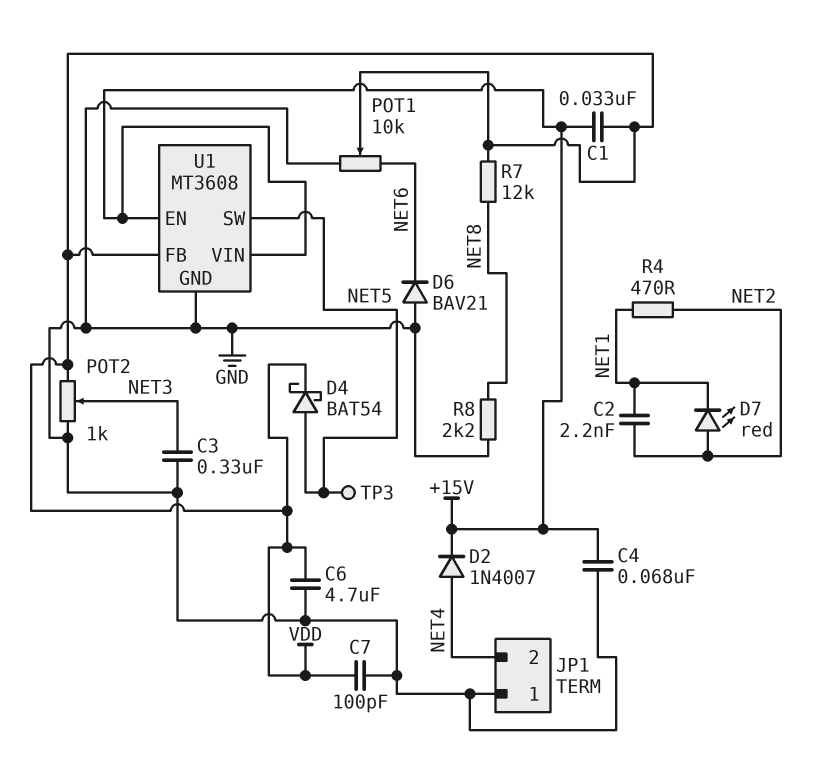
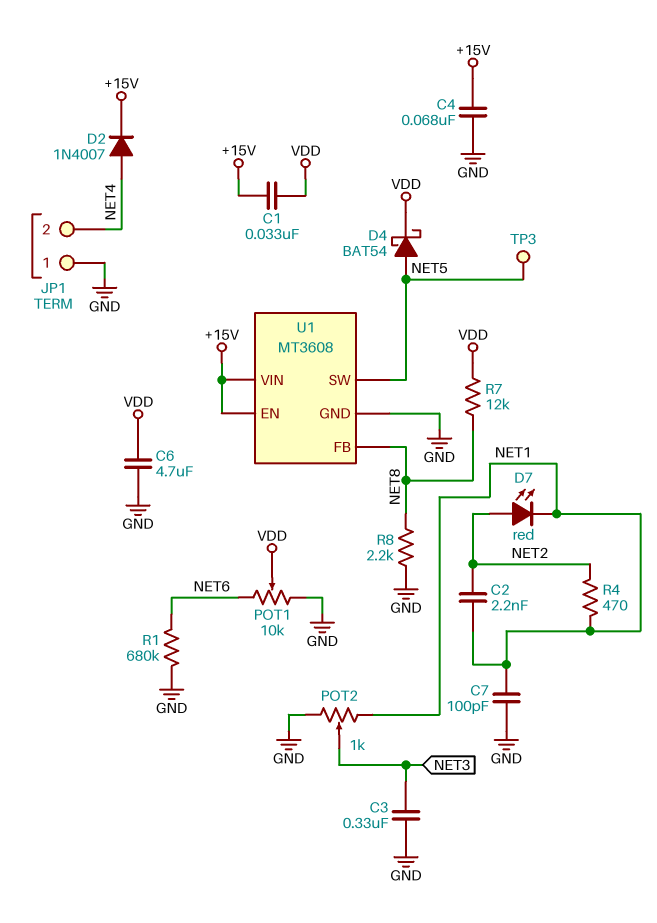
C7: 100pF (GND, VDD) -> 100pF (GND, NET1)
D6: diode BAV21 (A GND, K NET6) -> none
POT2: 1k (GND, VDD, wiper NET3) -> 1k (GND, NET1, wiper NET3)
R1: none -> 680k (GND, NET6)
U1 pin FB: VDD -> NET8

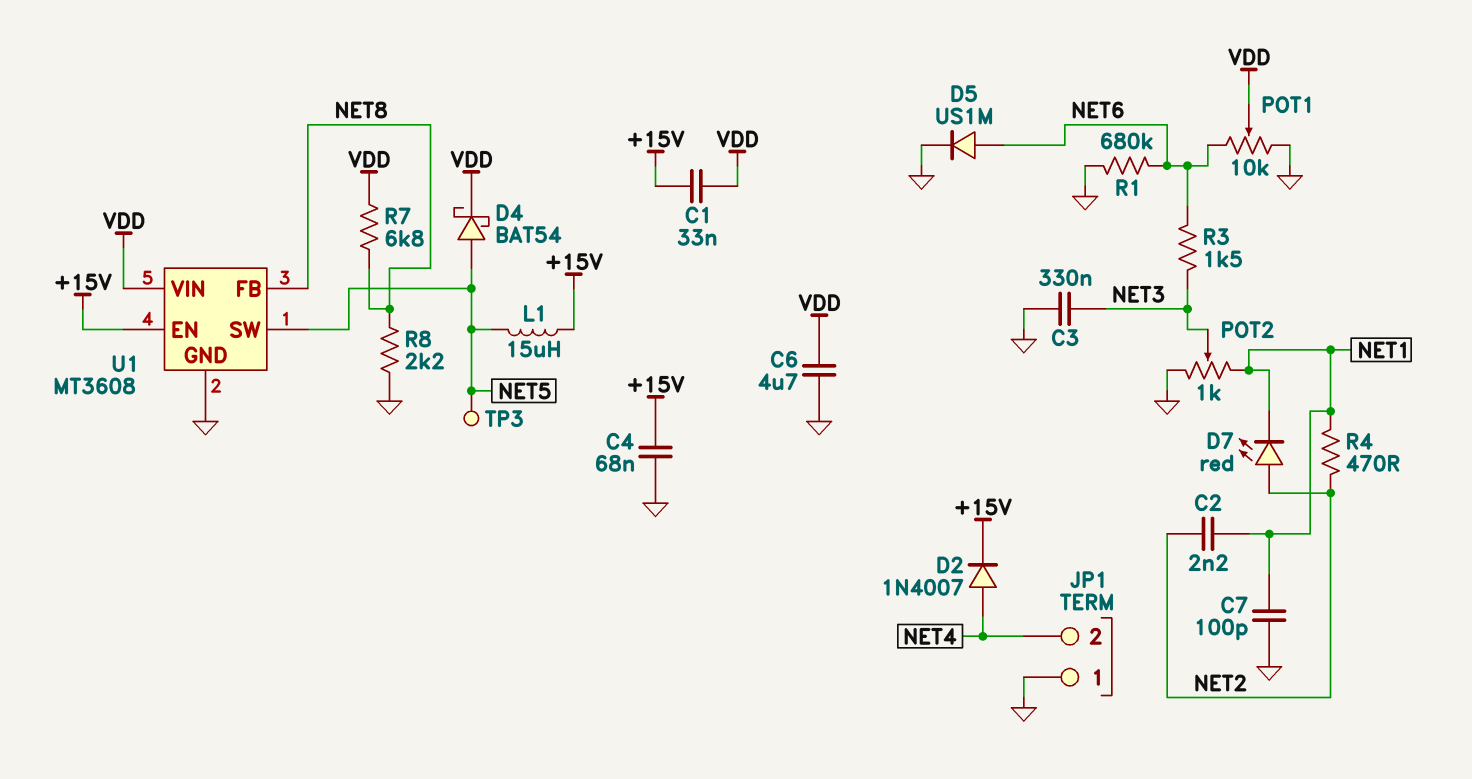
D5: none -> diode US1M (A NET6, K GND)
L1: none -> 15uH (+15V, NET5)
R3: none -> 1.5k (NET3, NET6)
R7: 12k (NET8, VDD) -> 6.8k (NET8, VDD)
U1 pin VIN: +15V -> VDD

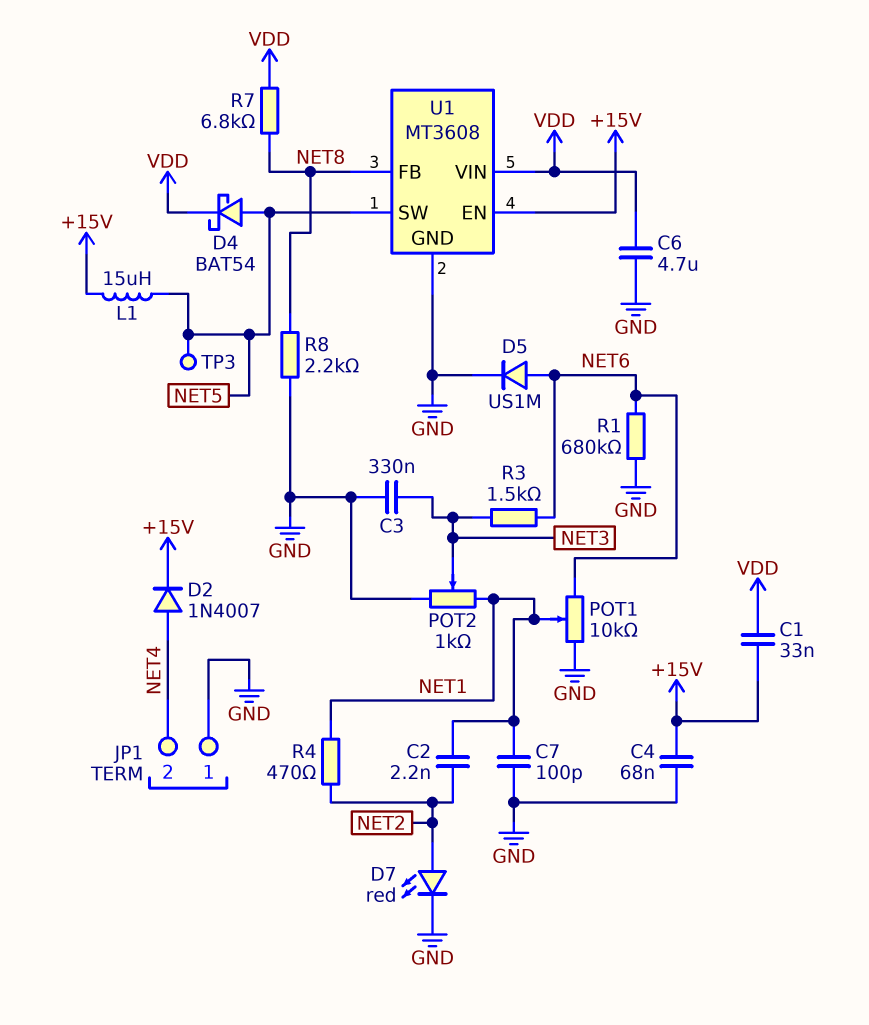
D7: LED red (A NET2, K NET1) -> LED red (A NET2, K GND)
POT1: 10k (GND, NET6, wiper VDD) -> 10k (GND, NET6, wiper NET1)

